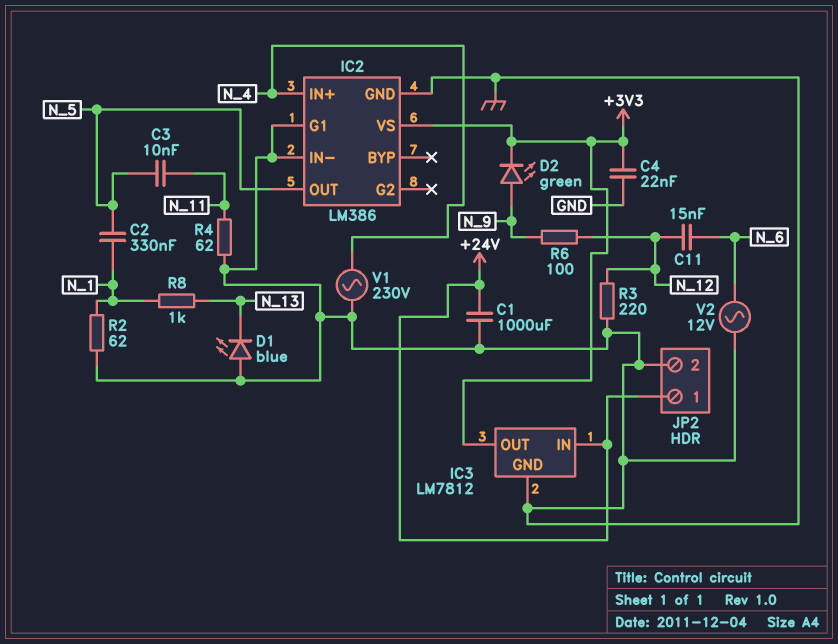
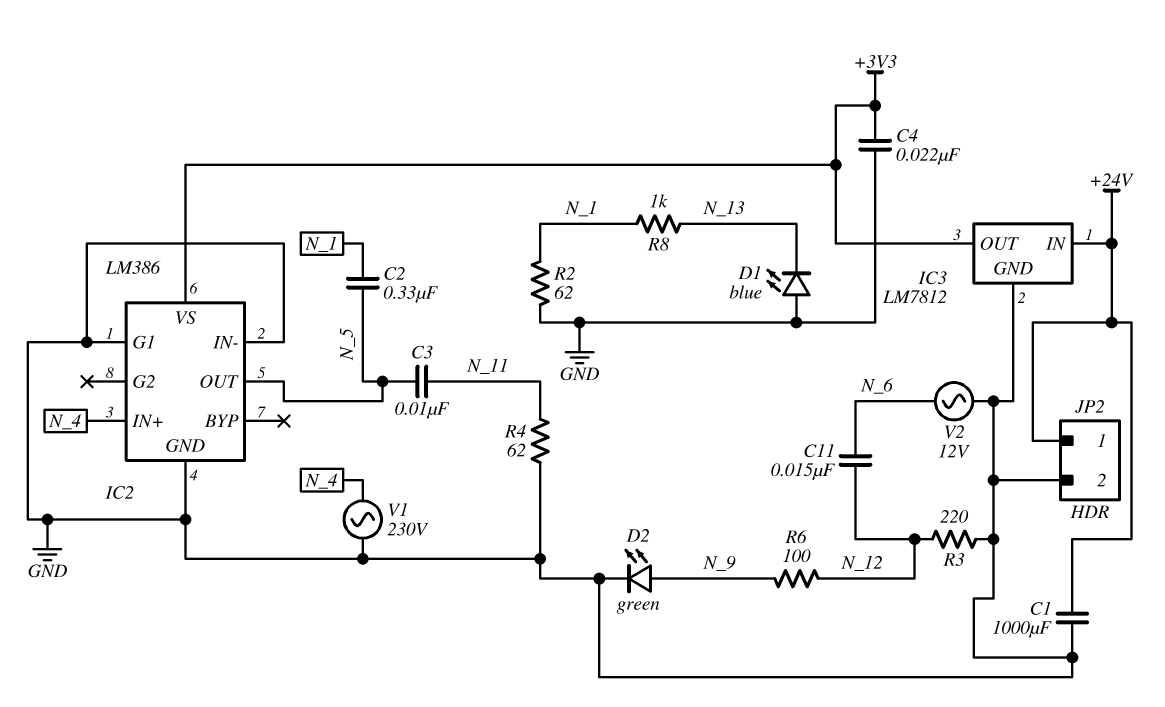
D2: LED green (A N_9, K +3V3) -> LED green (A N_9, K GND)

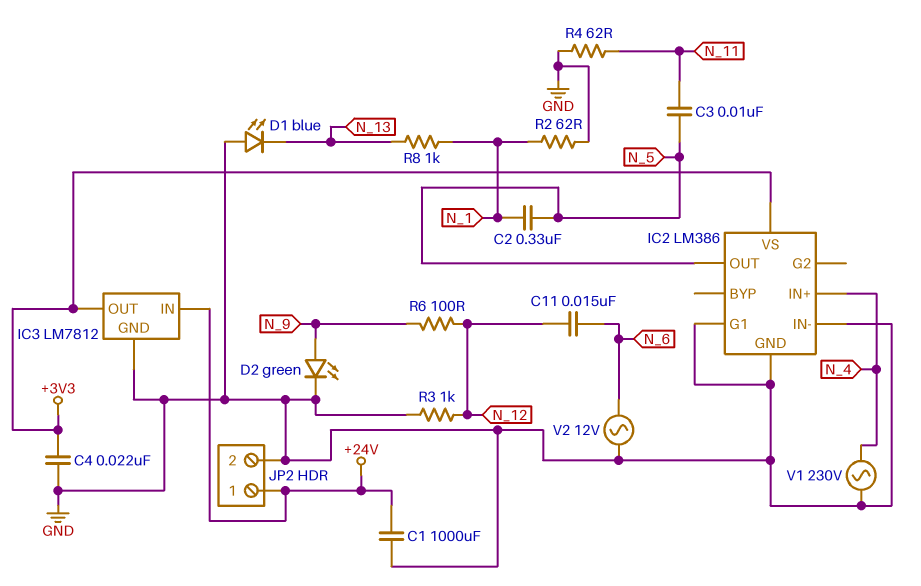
R3: 220 (GND, N_12) -> 1k (GND, N_12)

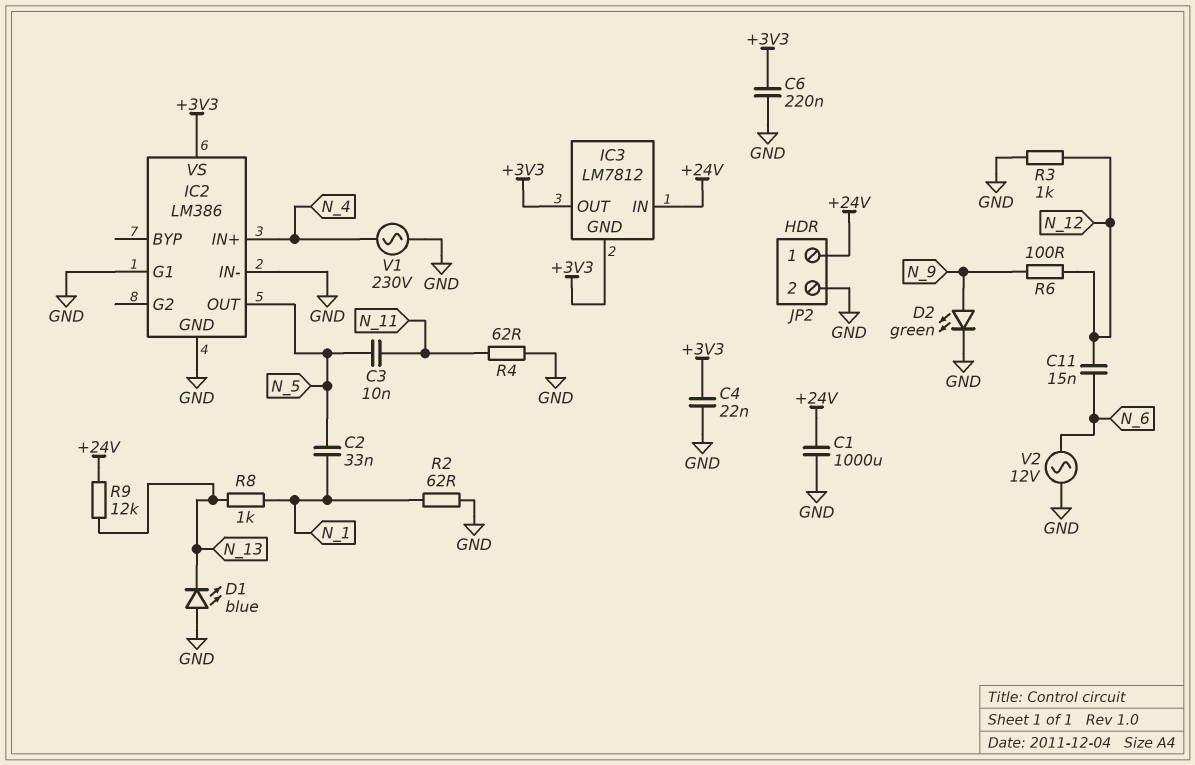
C2: 330nF (N_1, N_5) -> 33nF (N_1, N_5)
C6: none -> 220nF (+3V3, GND)
IC3 pin GND: GND -> +3V3
R9: none -> 12k (+24V, N_13)

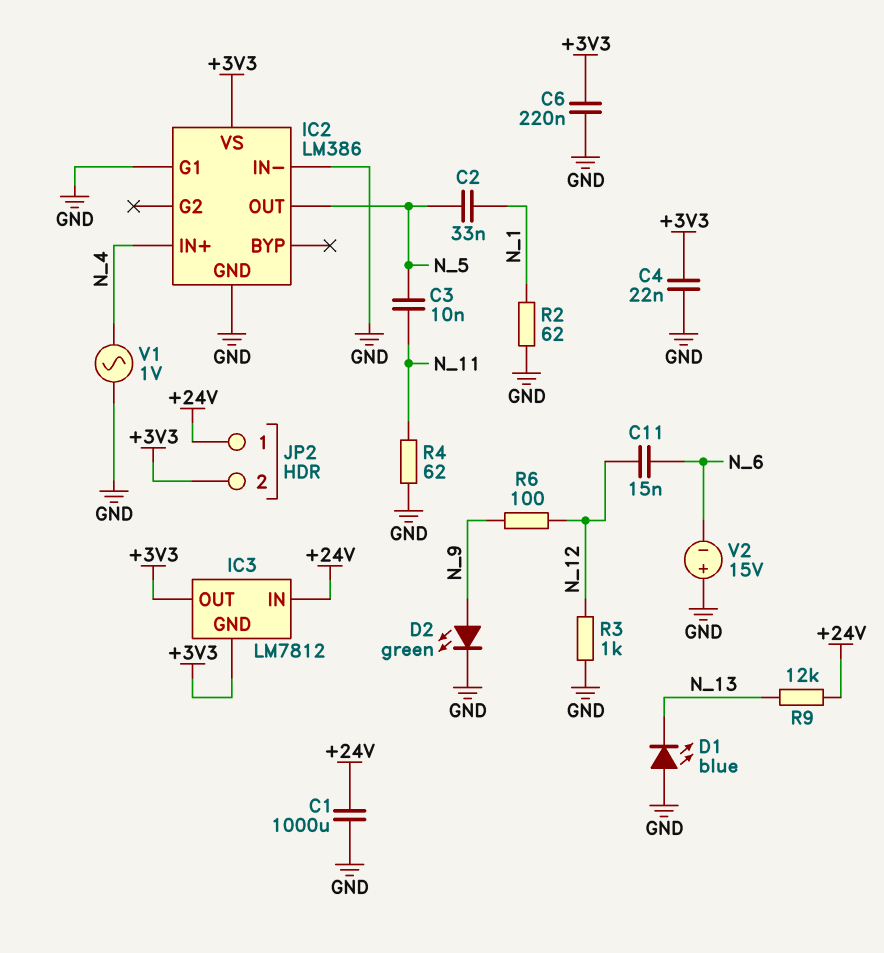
JP2 pin 2: GND -> +3V3
R8: 1k (N_1, N_13) -> none
V1: AC 230V (GND, N_4) -> AC 1V (GND, N_4)
V2: AC 12V (GND, N_6) -> 15V (plus GND, minus N_6)

